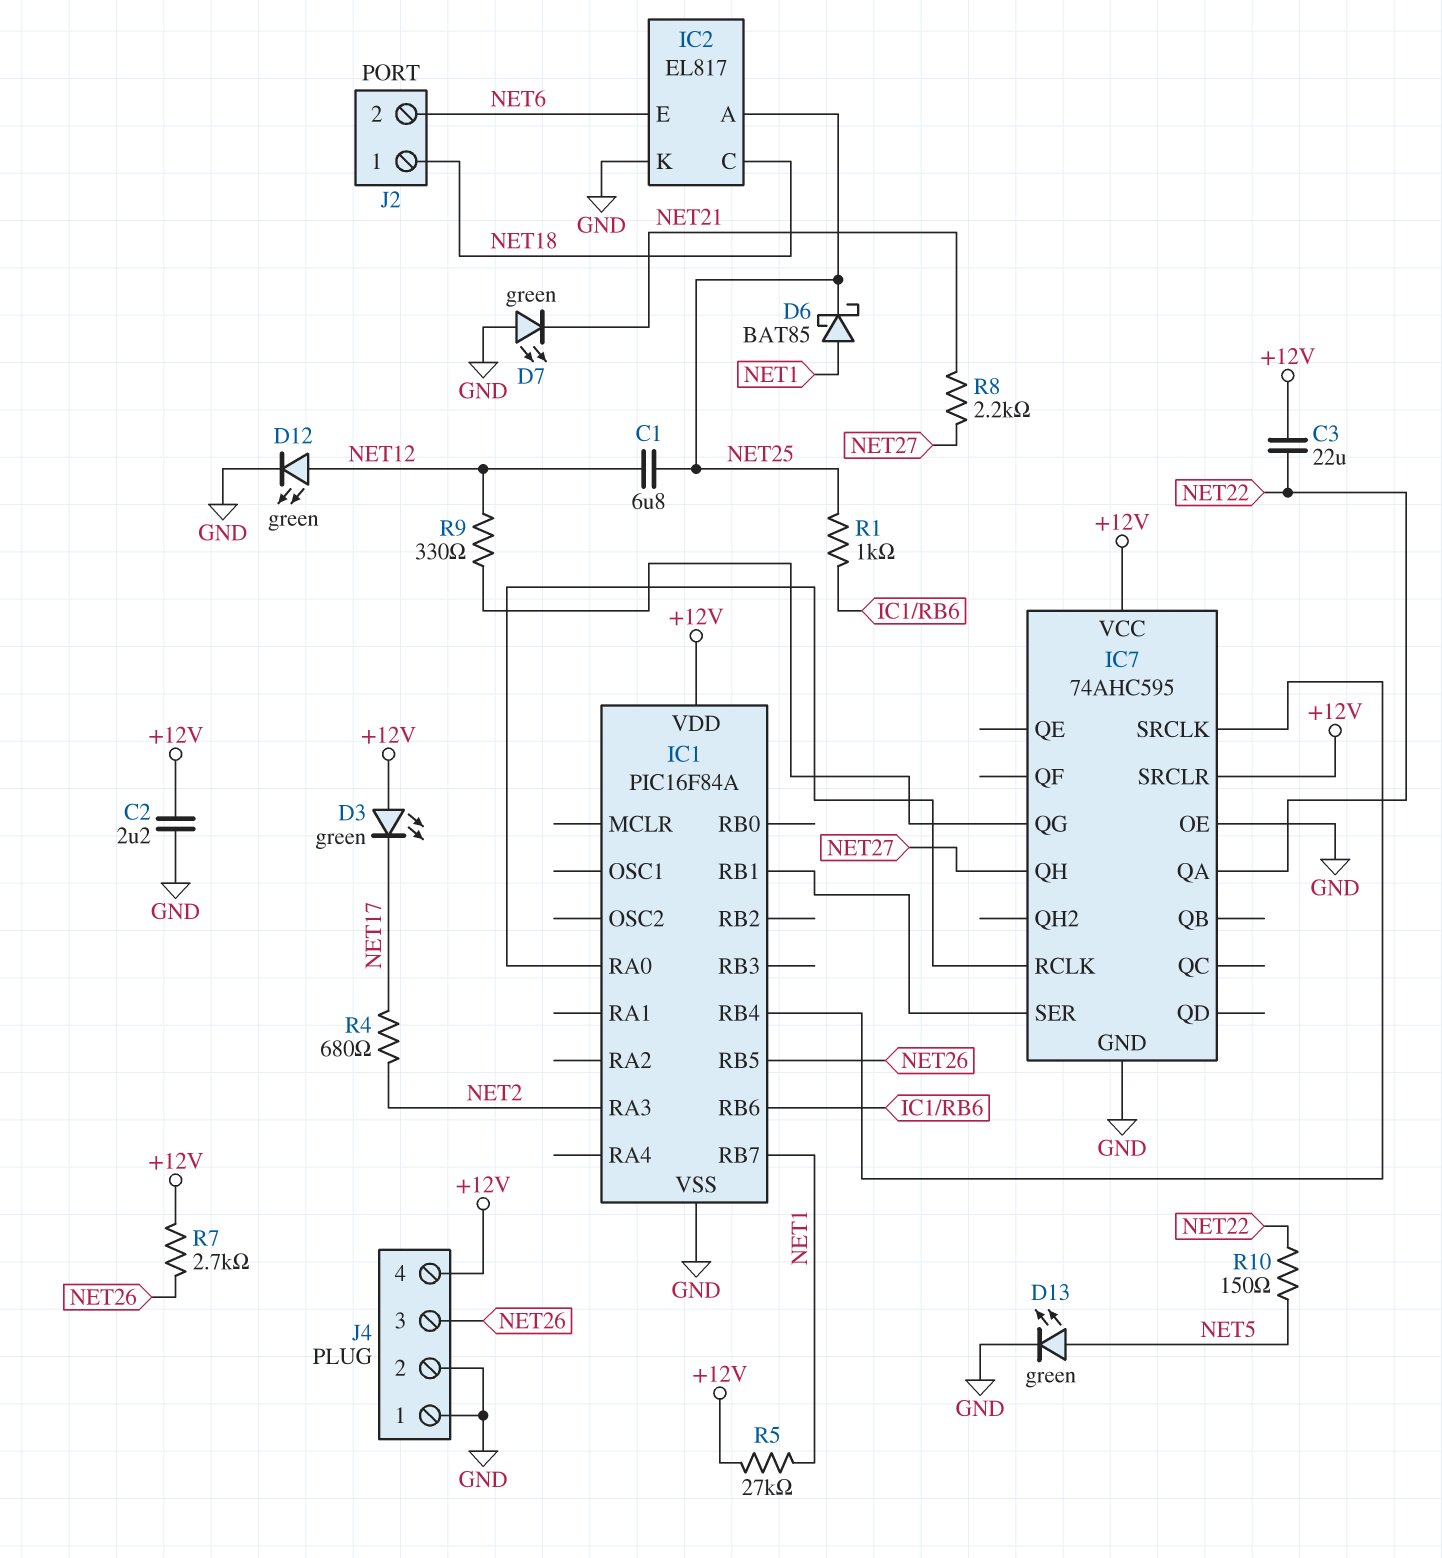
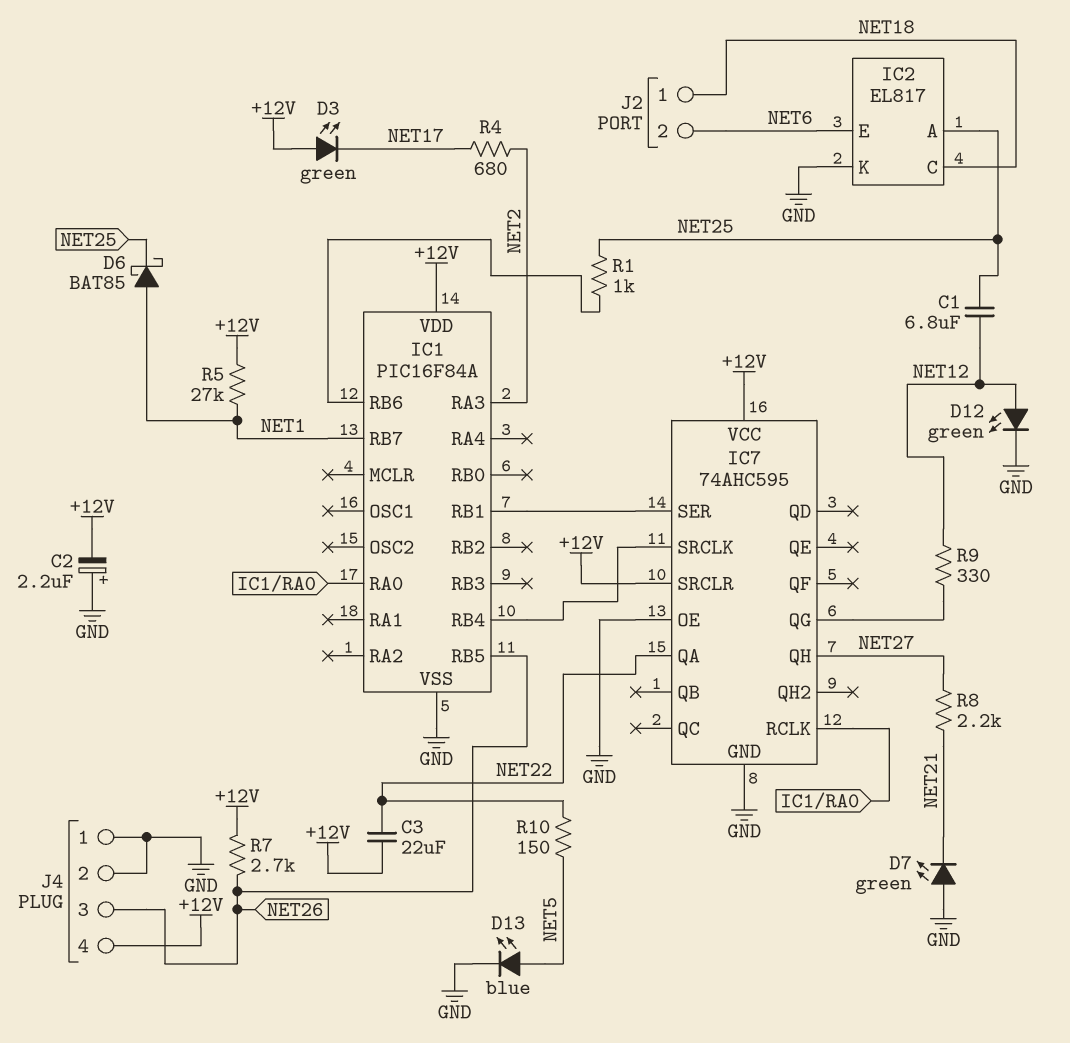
C2: 2.2uF (+12V, GND) -> 2.2uF (plus GND, minus +12V)
D13: LED green (A NET5, K GND) -> LED blue (A NET5, K GND)

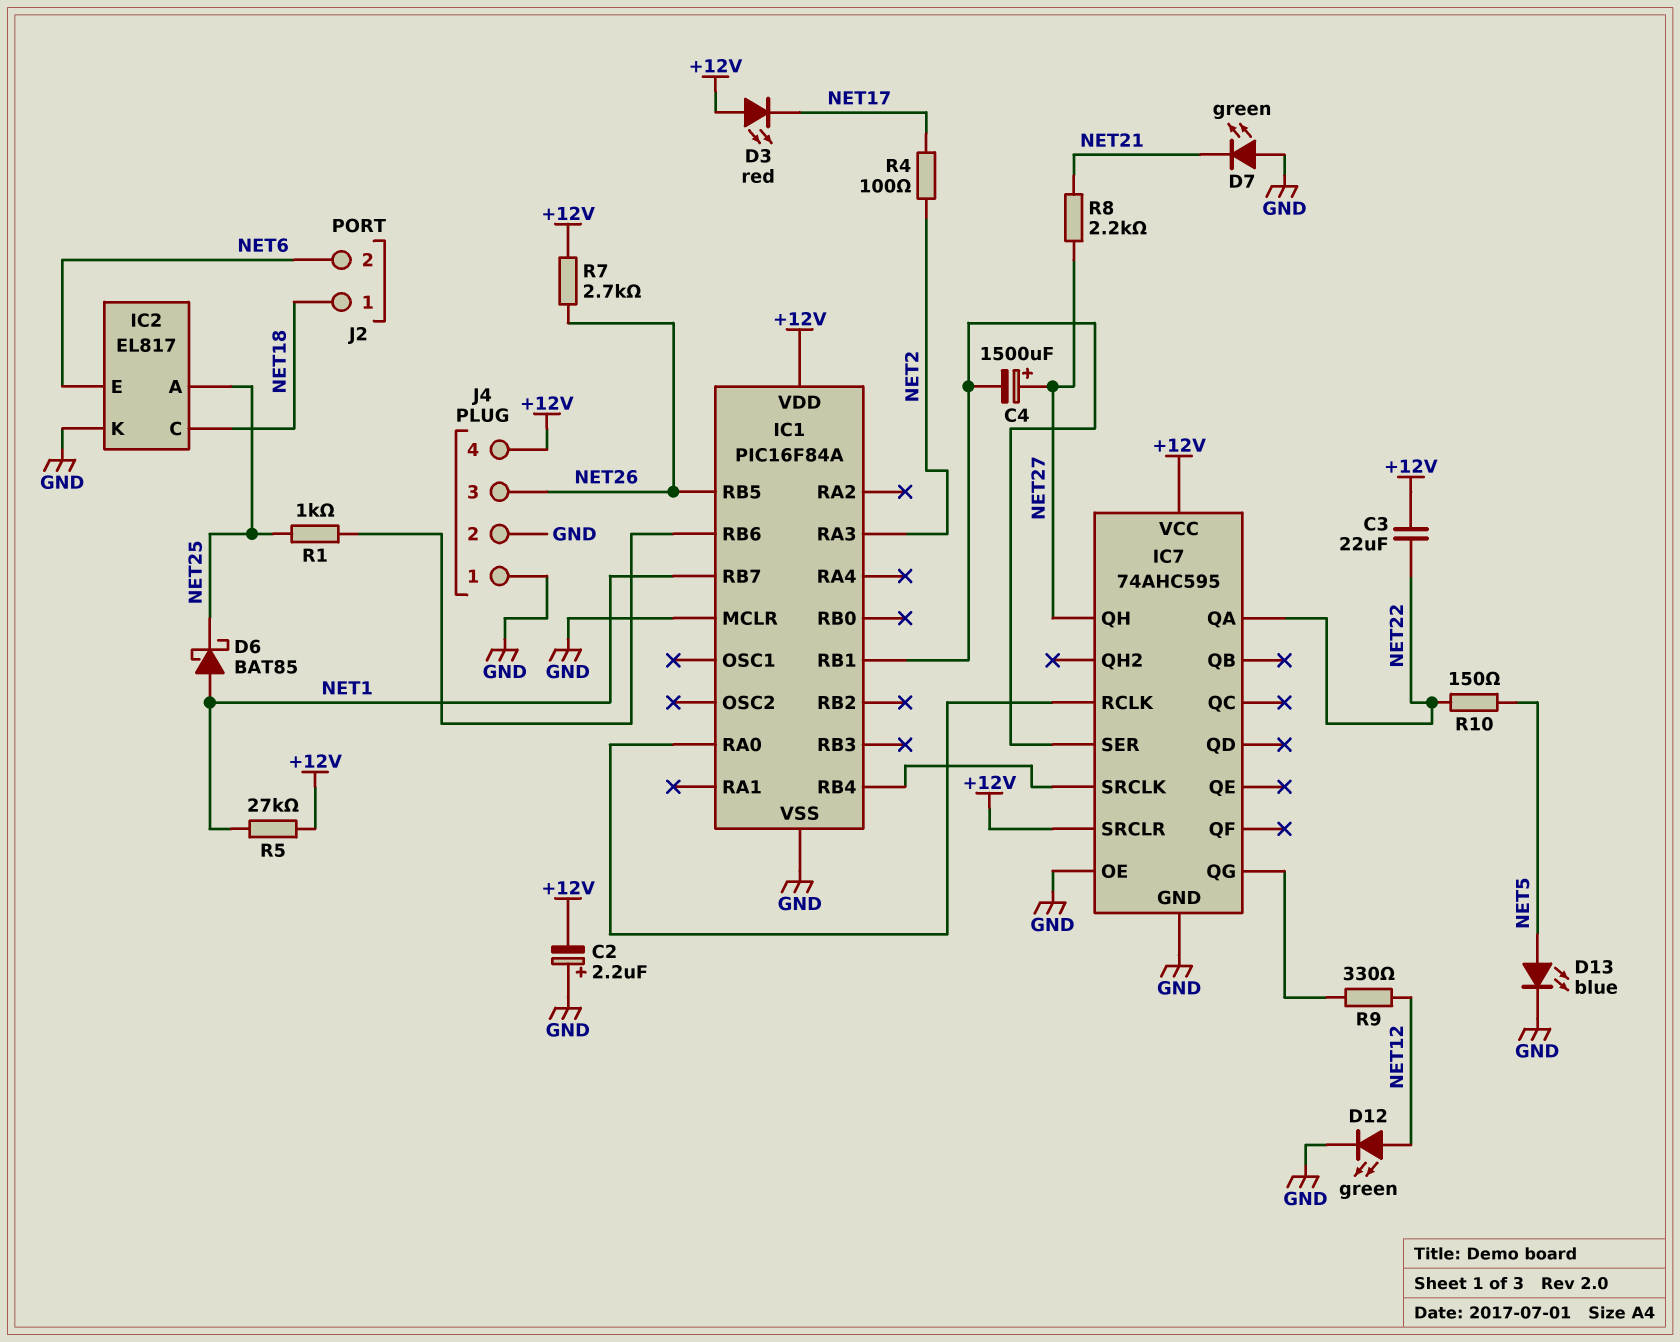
C1: 6.8uF (NET12, NET25) -> none
C4: none -> 1500uF (plus NET27, minus IC1/RB1)
D3: LED green (A +12V, K NET17) -> LED red (A +12V, K NET17)
IC1 pin MCLR: none -> GND
R4: 680 (NET2, NET17) -> 100 (NET2, NET17)

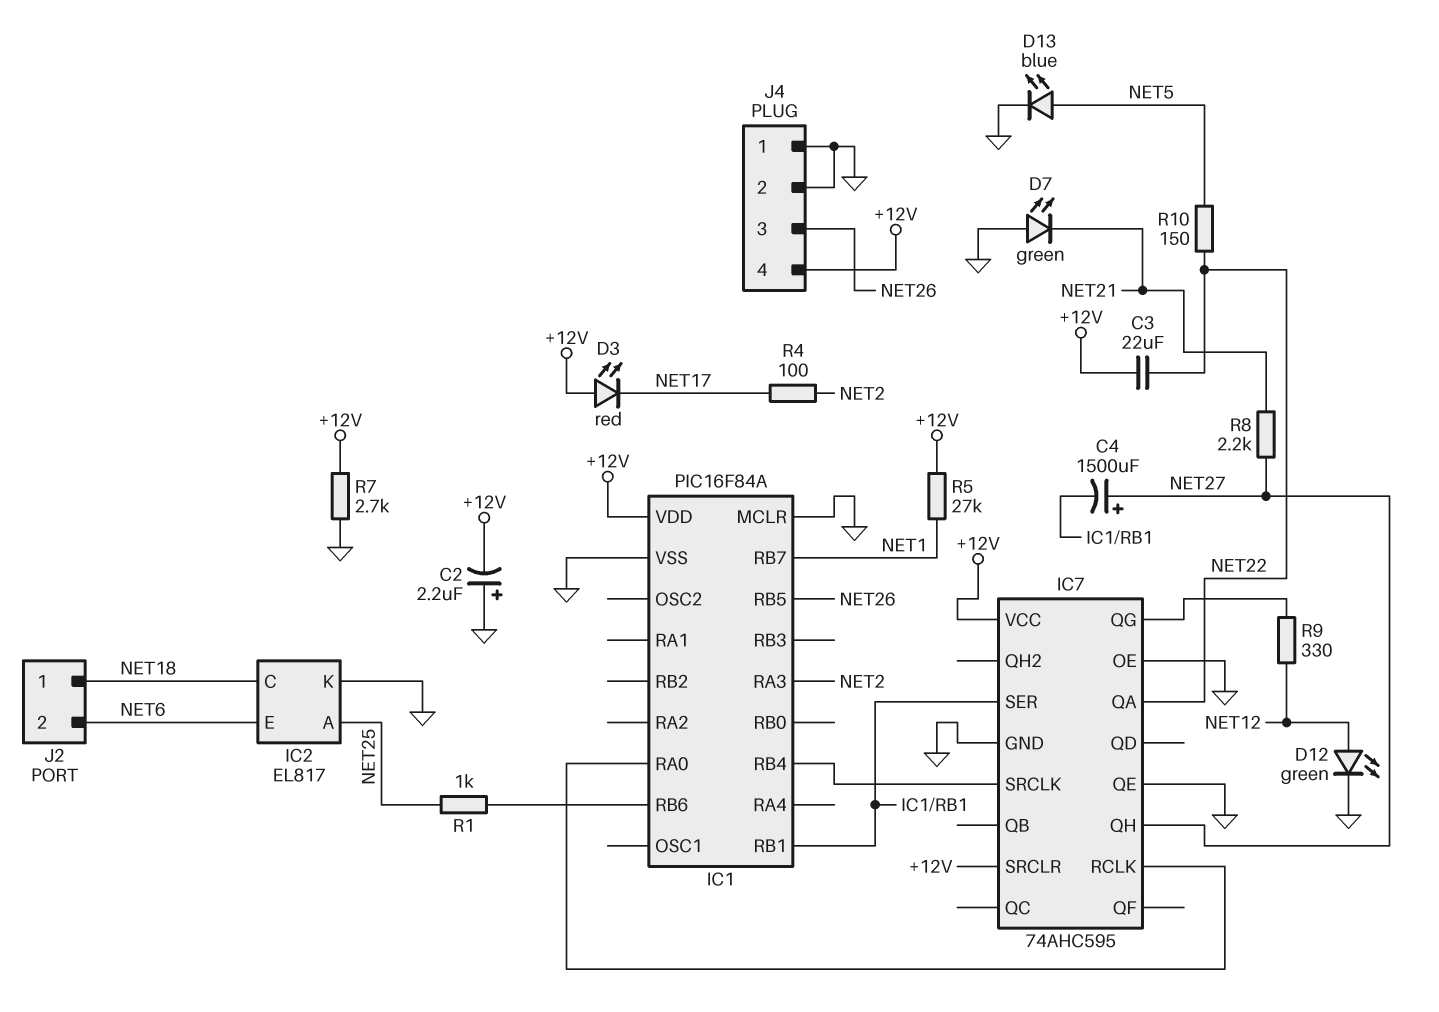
D6: schottky BAT85 (A NET1, K NET25) -> none
IC7 pin QE: none -> GND
R7: 2.7k (+12V, NET26) -> 2.7k (+12V, GND)

